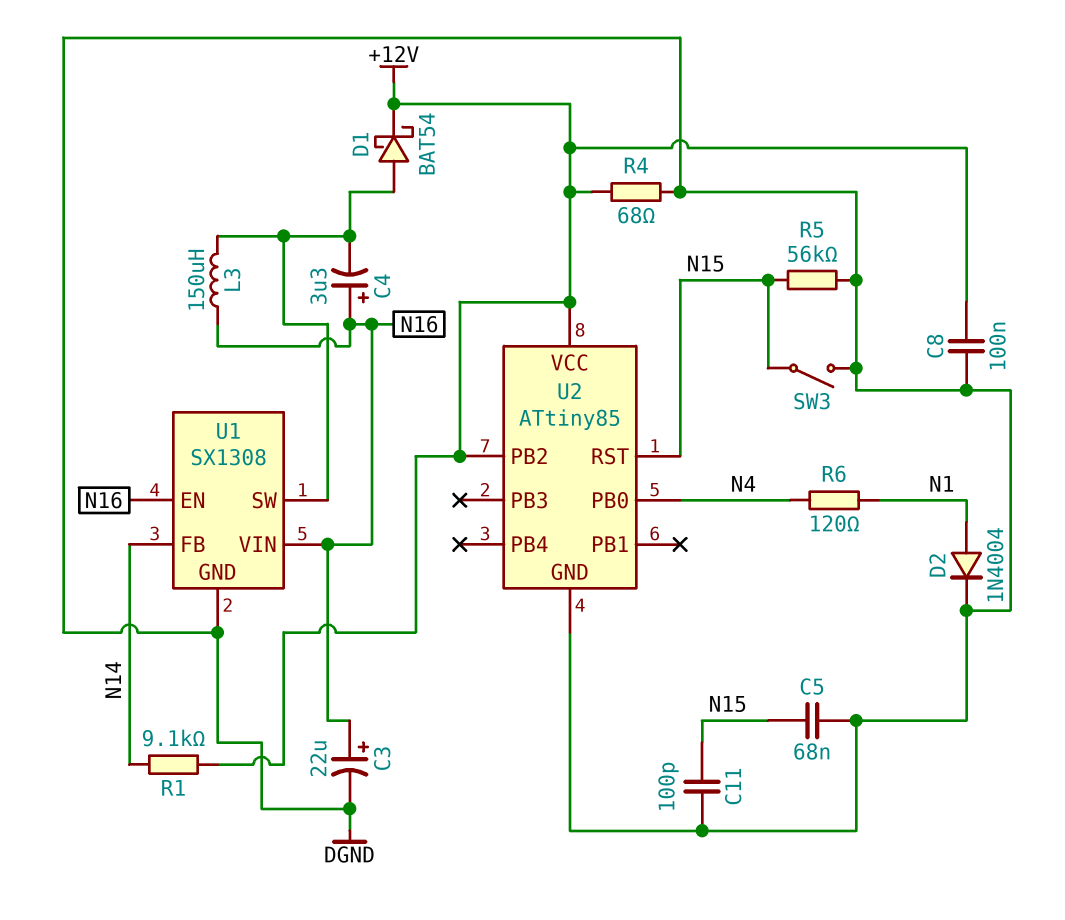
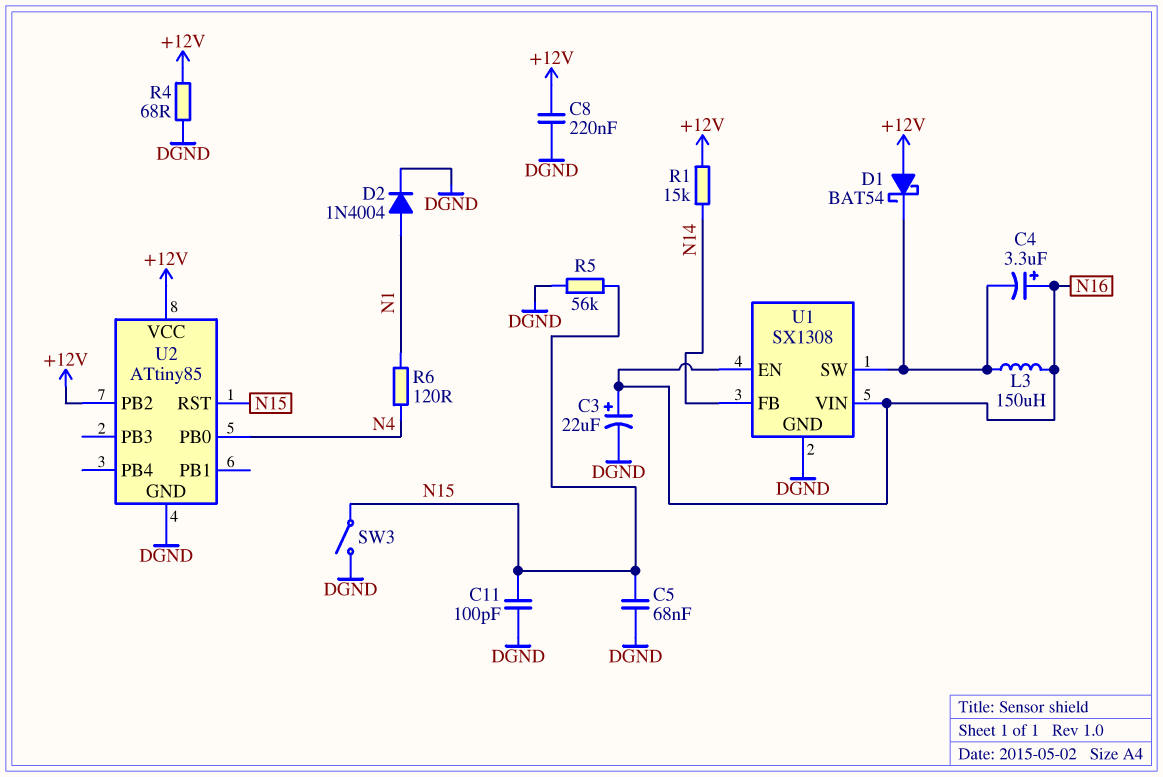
C8: 100nF (+12V, DGND) -> 220nF (+12V, DGND)
D1: schottky BAT54 (A U1/SW, K +12V) -> schottky BAT54 (A +12V, K U1/SW)
R1: 9.1k (+12V, N14) -> 15k (+12V, N14)

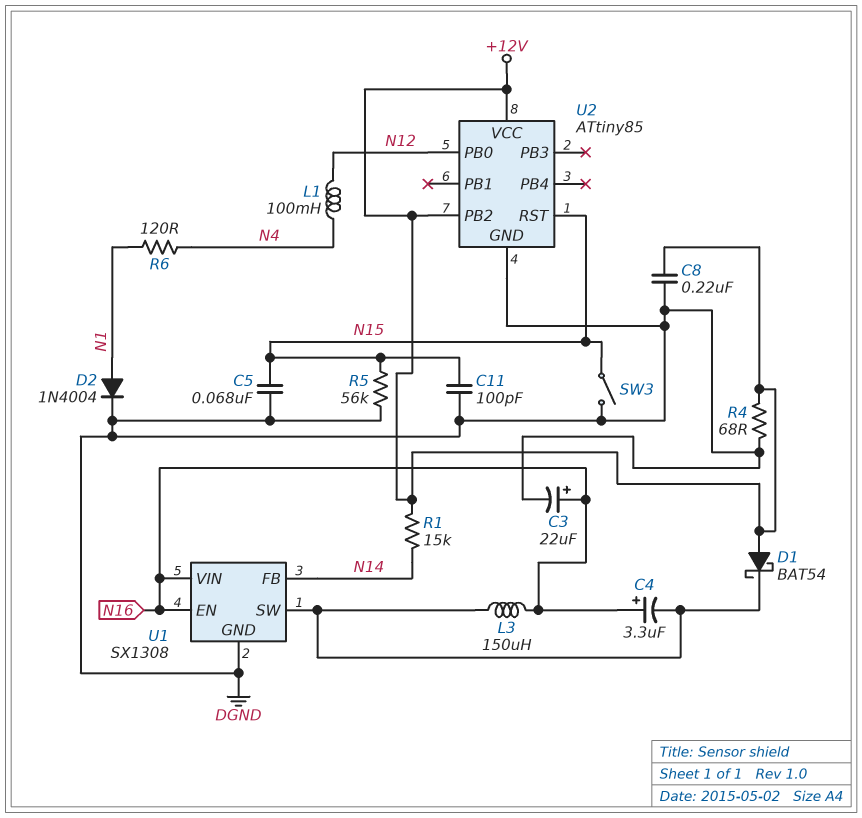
L1: none -> 100mH (N4, N12)
U2 pin PB0: N4 -> N12

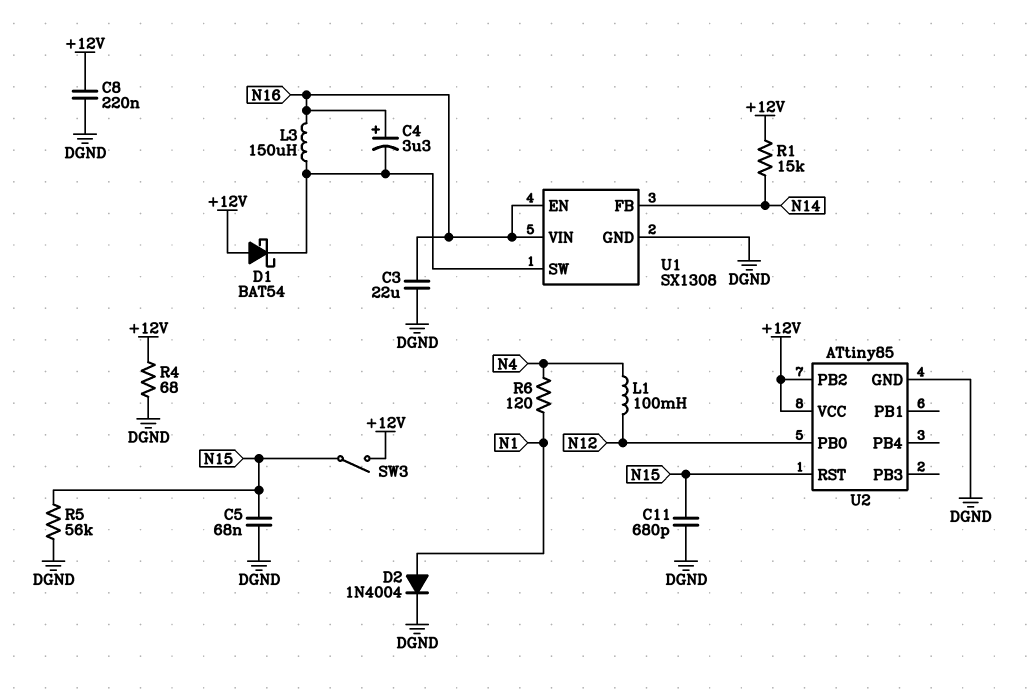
C3: 22uF (plus N16, minus DGND) -> 22uF (DGND, N16)
C11: 100pF (DGND, N15) -> 680pF (DGND, N15)
SW3: switch (DGND, N15) -> switch (+12V, N15)

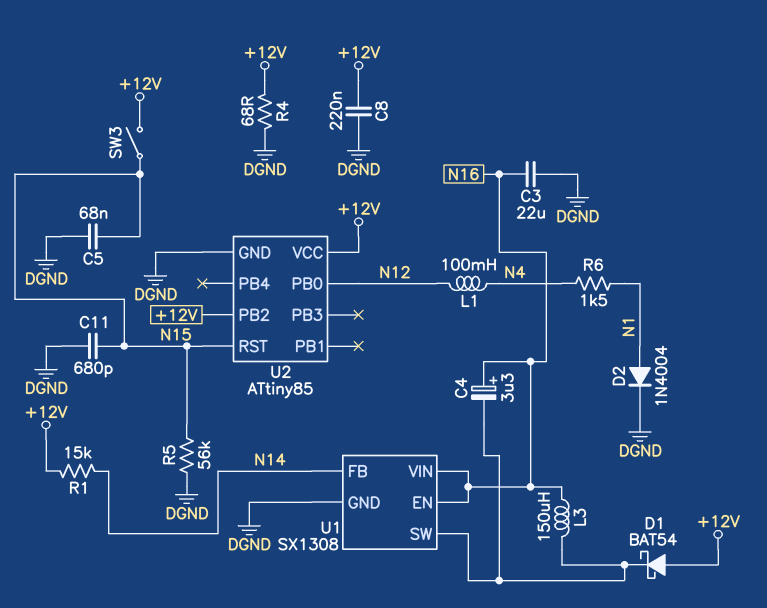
R6: 120 (N1, N4) -> 1.5k (N1, N4)

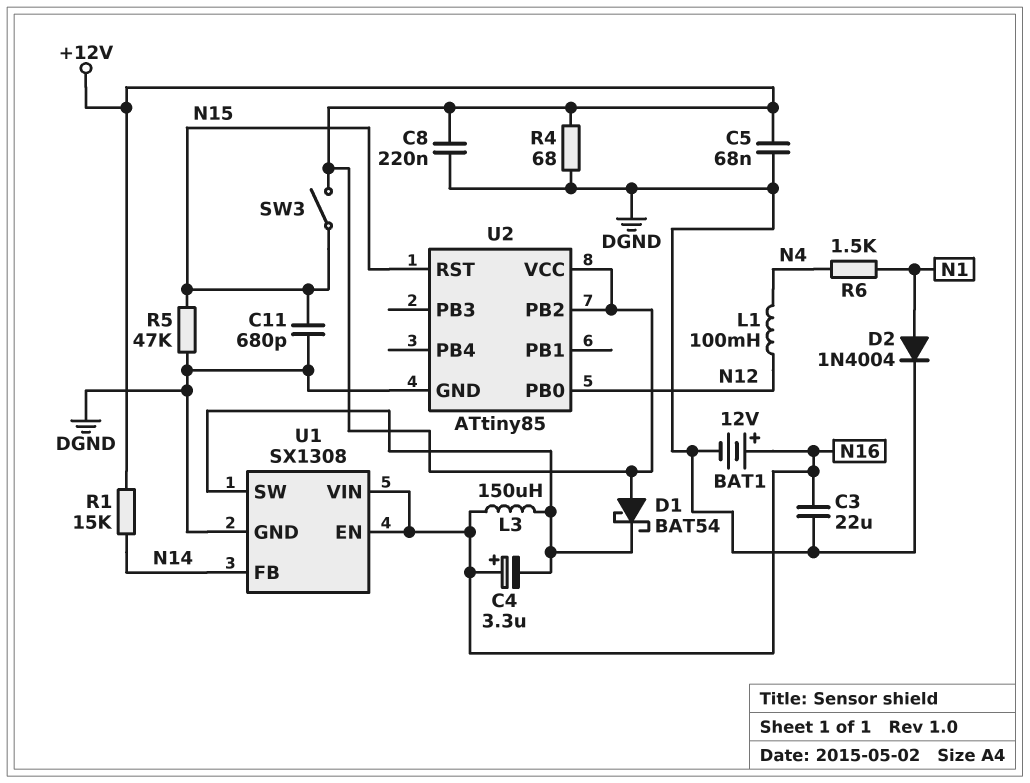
BAT1: none -> 12V (plus N16, minus DGND)
C5: 68nF (DGND, N15) -> 68nF (+12V, DGND)
R5: 56k (DGND, N15) -> 47k (DGND, N15)

